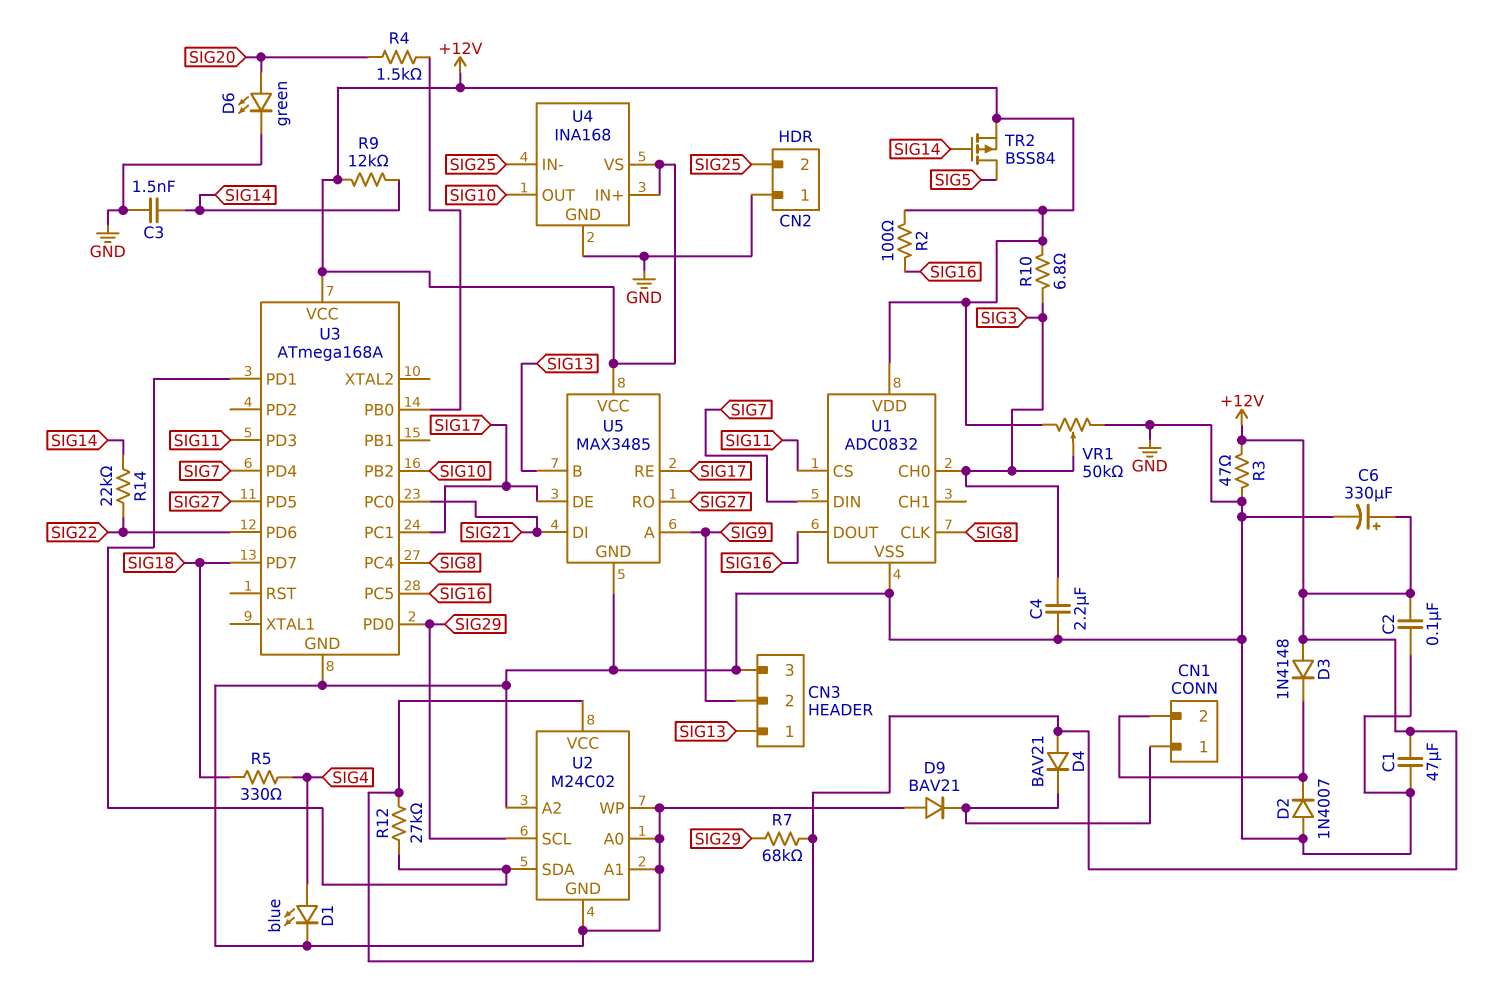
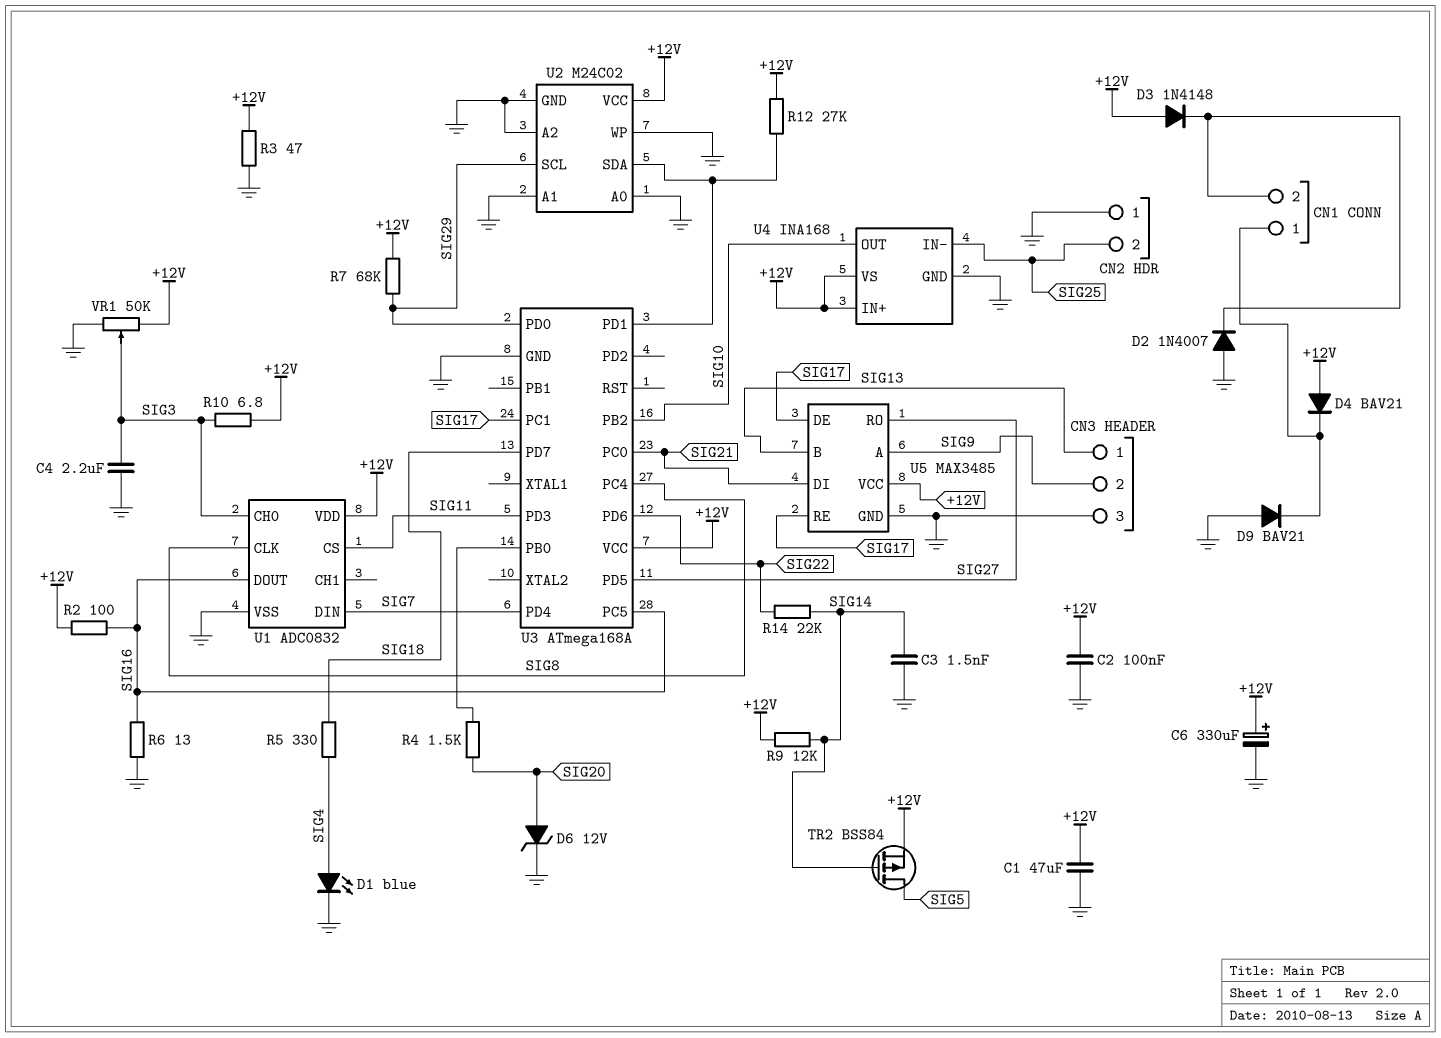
D6: LED green (A SIG20, K GND) -> zener 12V (A SIG20, K GND)
R6: none -> 13 (GND, SIG16)

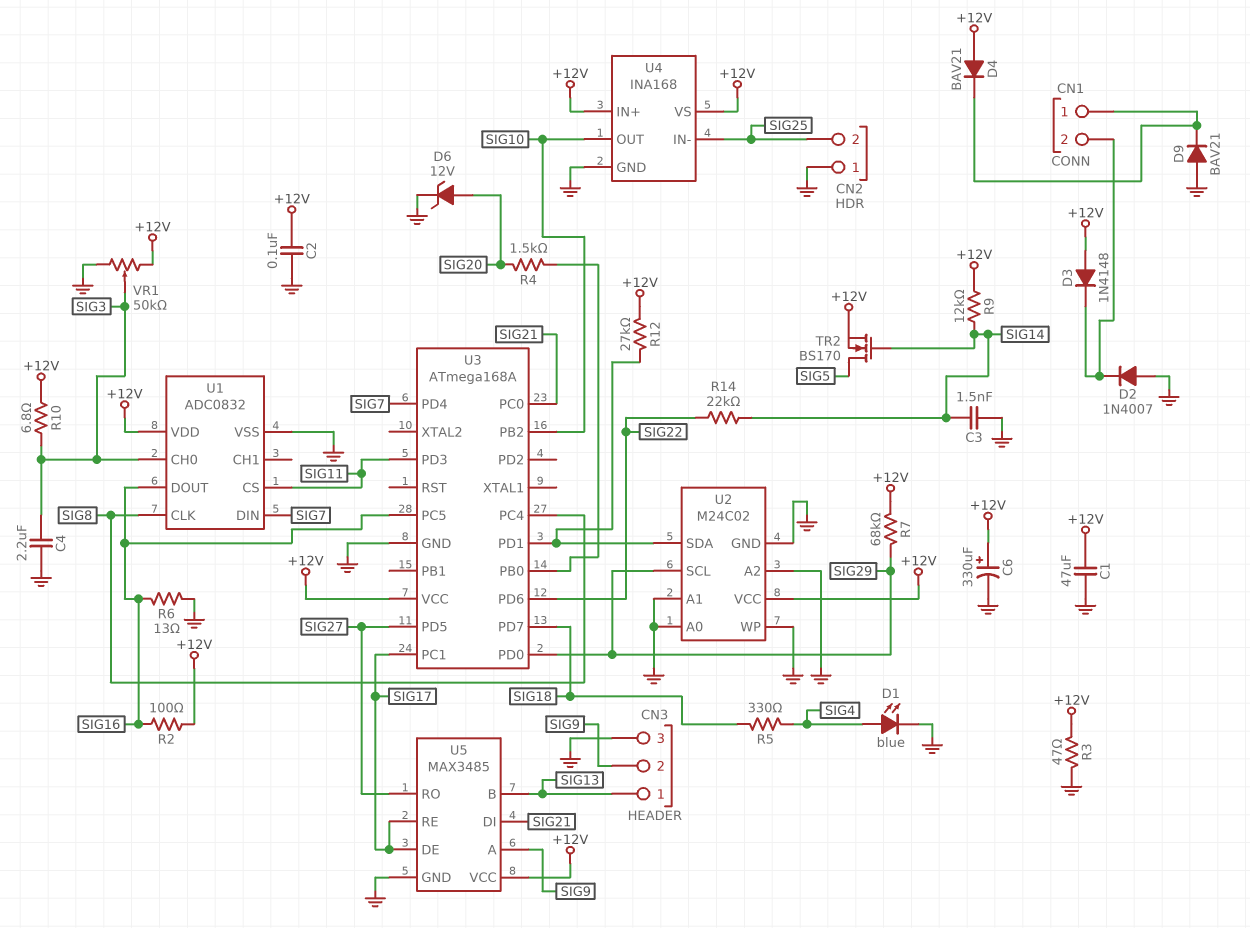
TR2: PMOS BSS84 (G SIG14, D SIG5, S +12V) -> NMOS BS170 (G SIG14, D SIG5, S +12V)

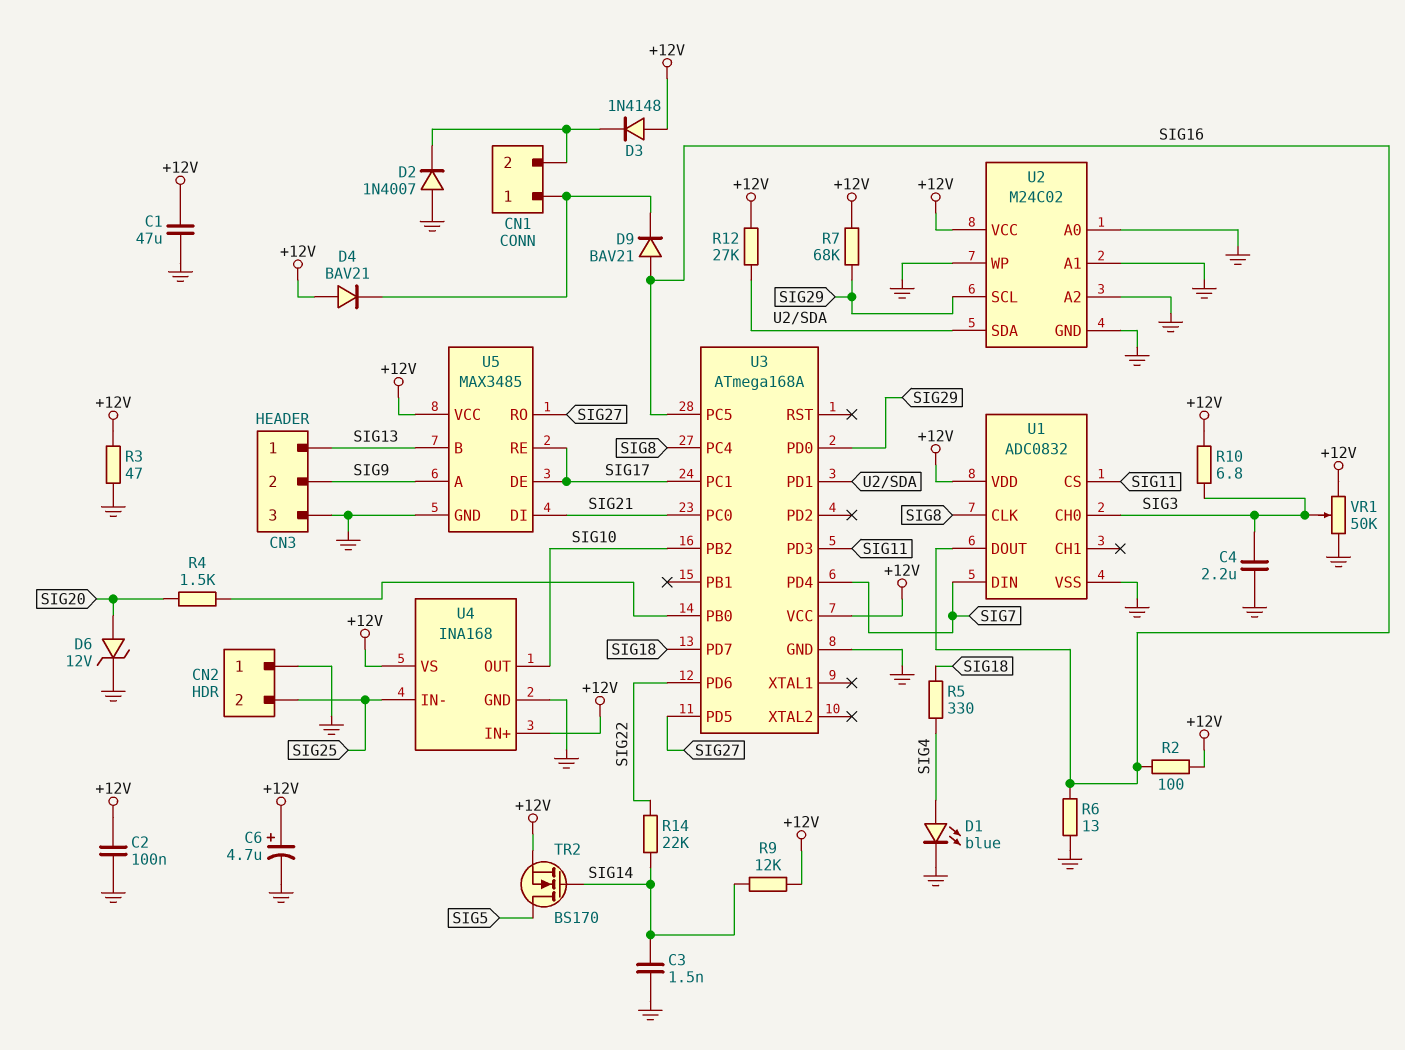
C6: 330uF (plus +12V, minus GND) -> 4.7uF (plus +12V, minus GND)
D9: diode BAV21 (A GND, K CN1/1) -> diode BAV21 (A SIG16, K CN1/1)

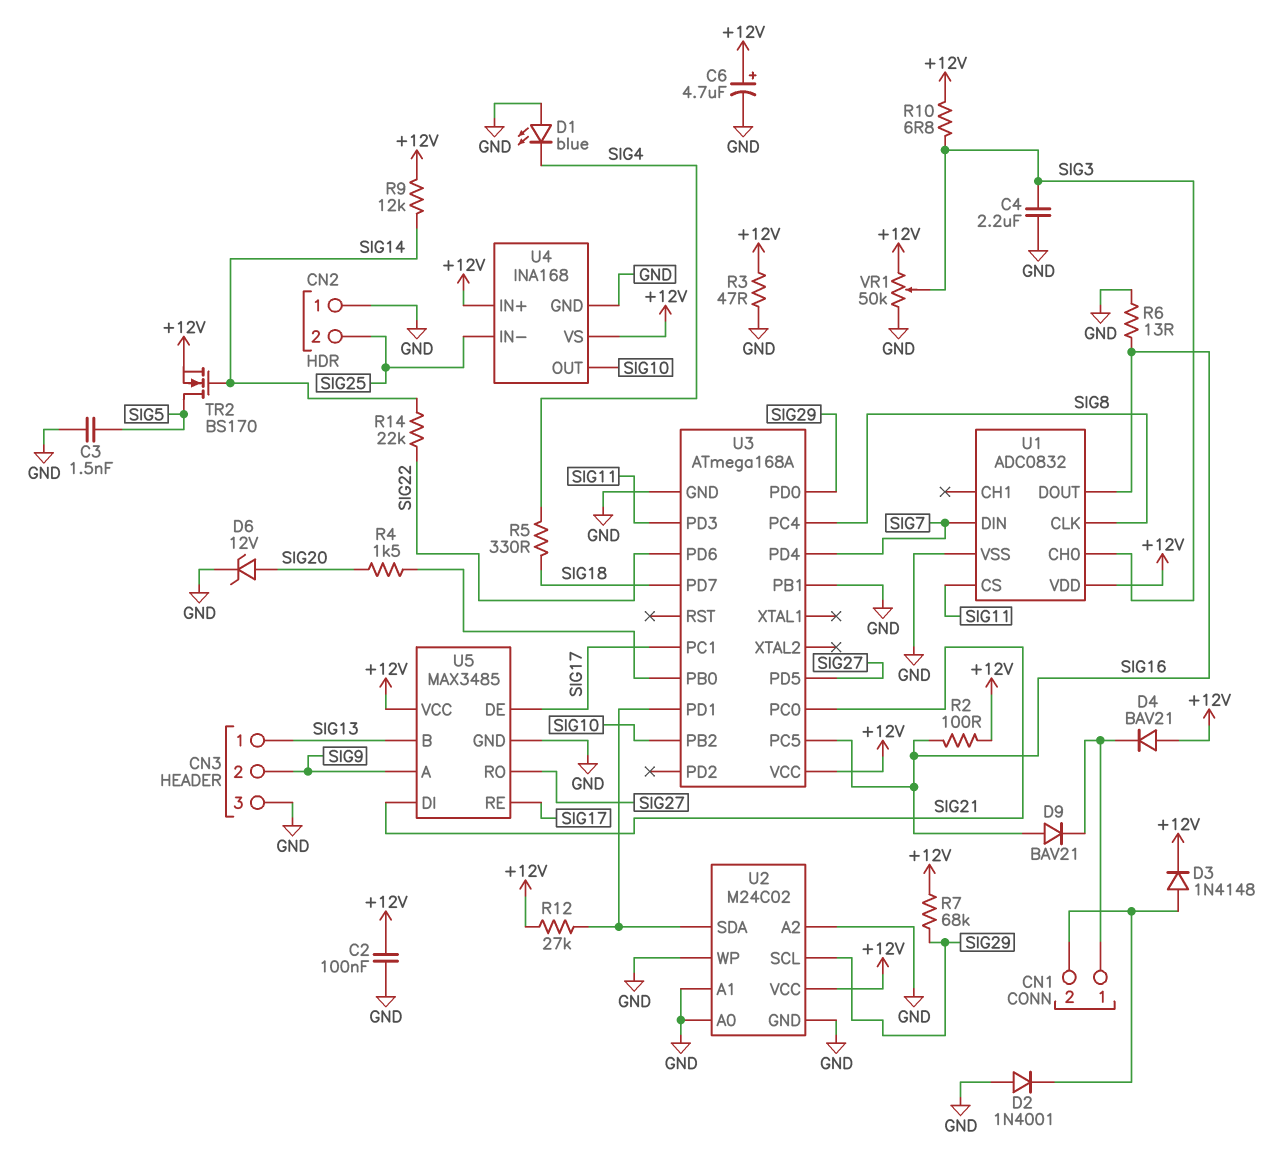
C1: 47uF (+12V, GND) -> none
C3: 1.5nF (GND, SIG14) -> 1.5nF (GND, SIG5)
D1: LED blue (A SIG4, K GND) -> LED blue (A GND, K SIG4)
D2: diode 1N4007 (A GND, K CN1/2) -> diode 1N4001 (A GND, K CN1/2)
D3: diode 1N4148 (A +12V, K CN1/2) -> diode 1N4148 (A CN1/2, K +12V)
U3 pin PB1: none -> GND

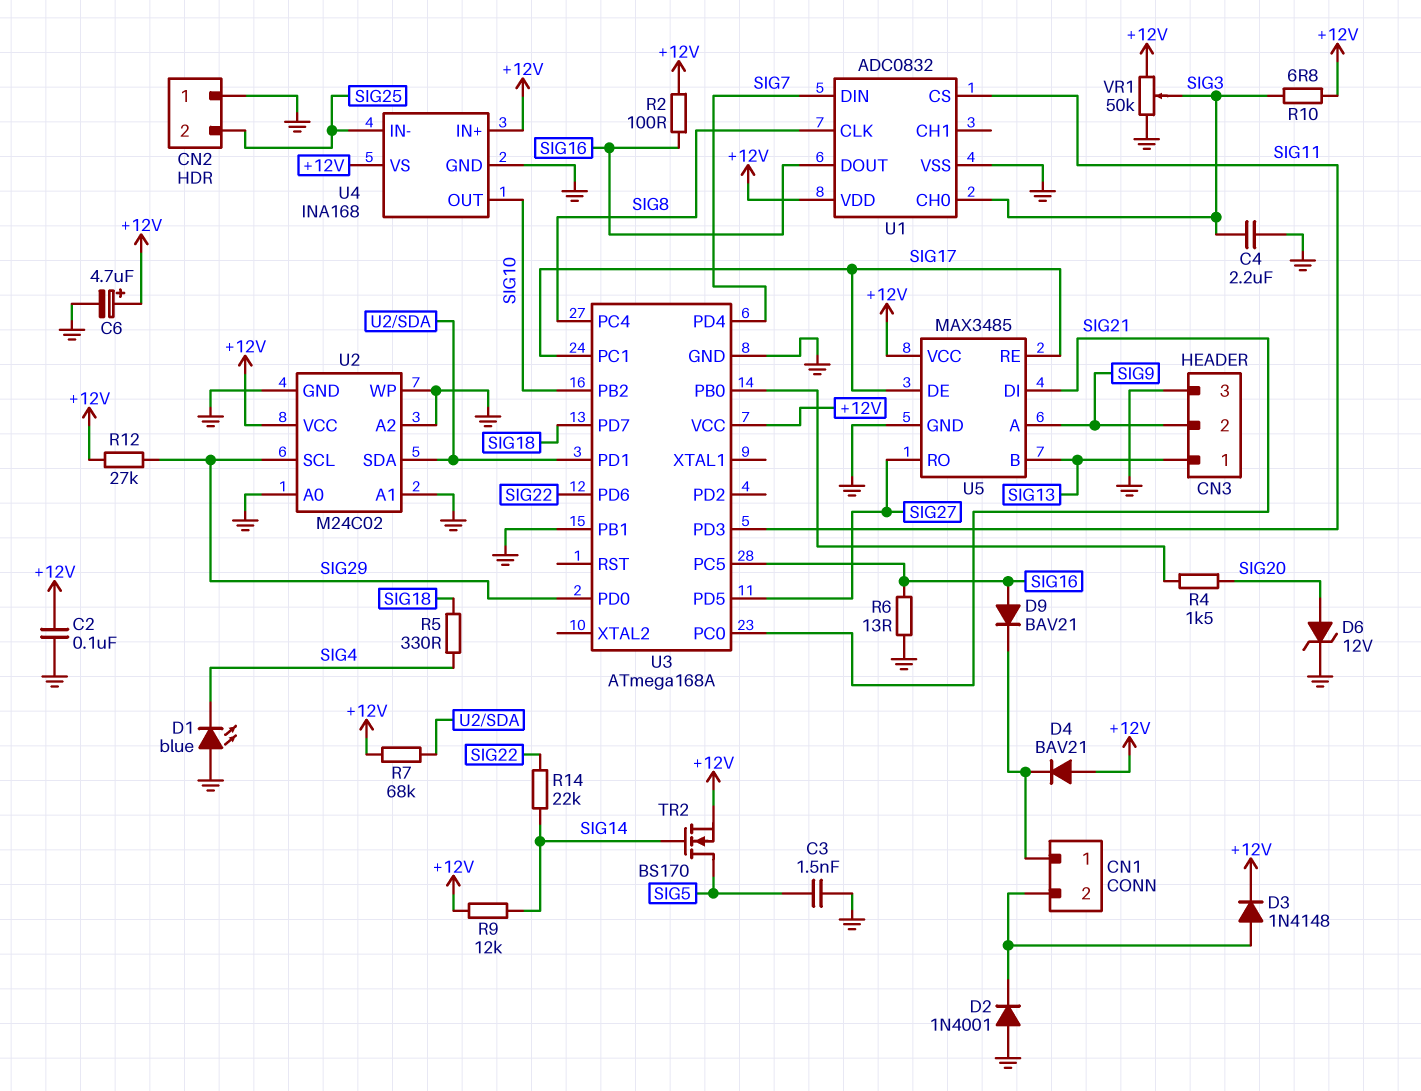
R3: 47 (+12V, GND) -> none
R7: 68k (+12V, SIG29) -> 68k (+12V, U2/SDA)
R12: 27k (+12V, U2/SDA) -> 27k (+12V, SIG29)

